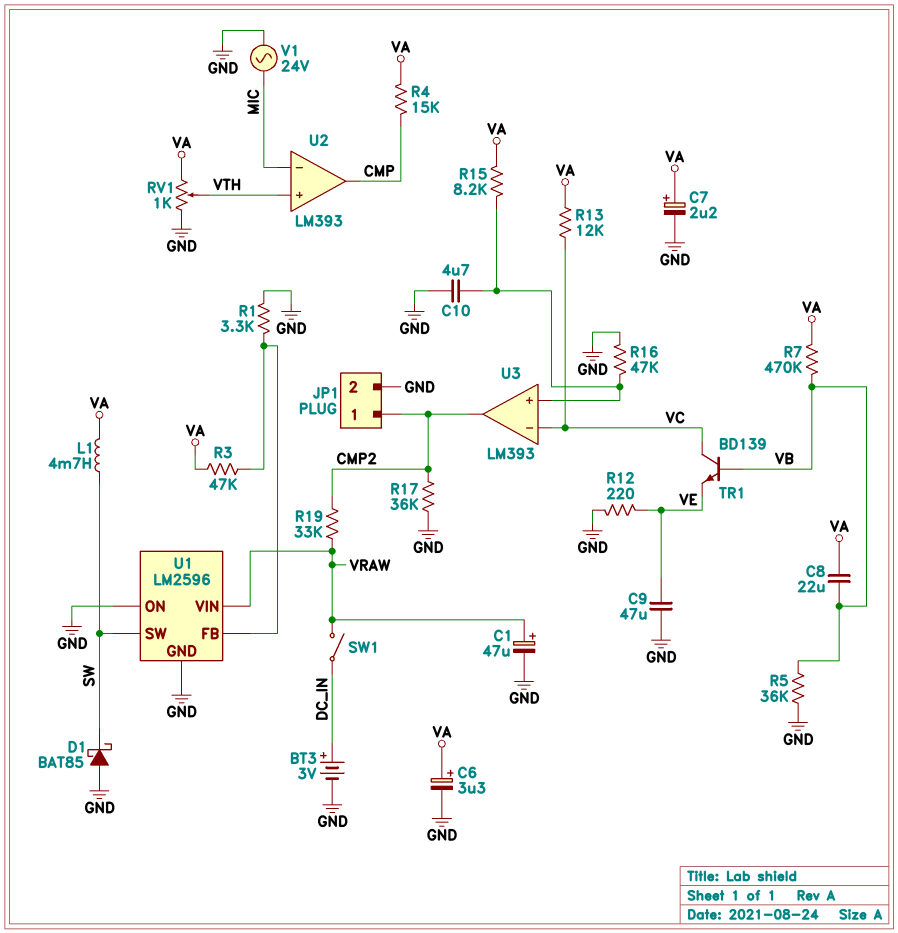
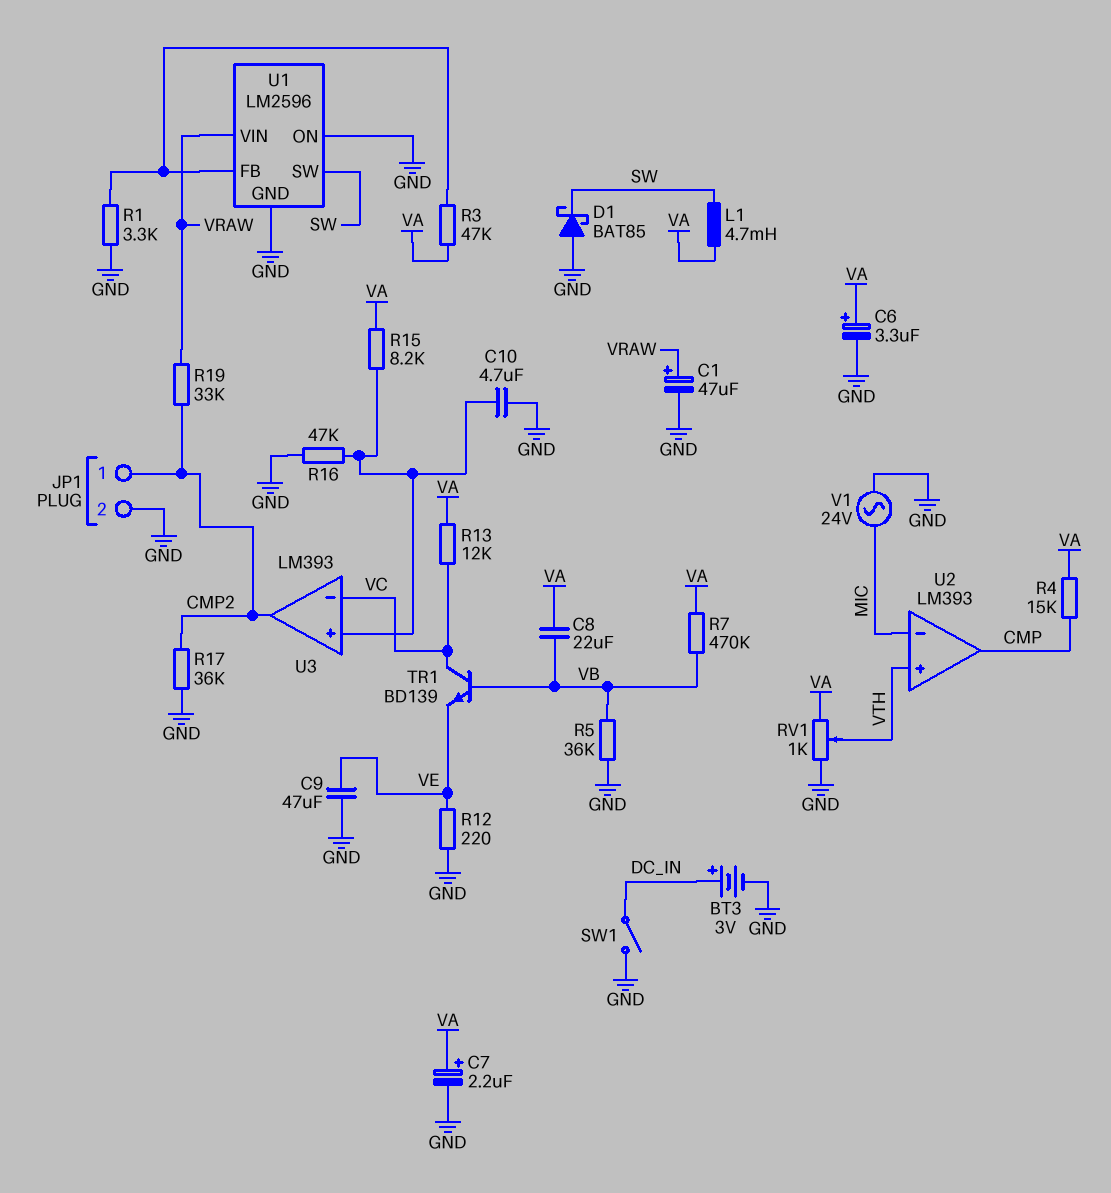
SW1: switch (DC_IN, VRAW) -> switch (DC_IN, GND)

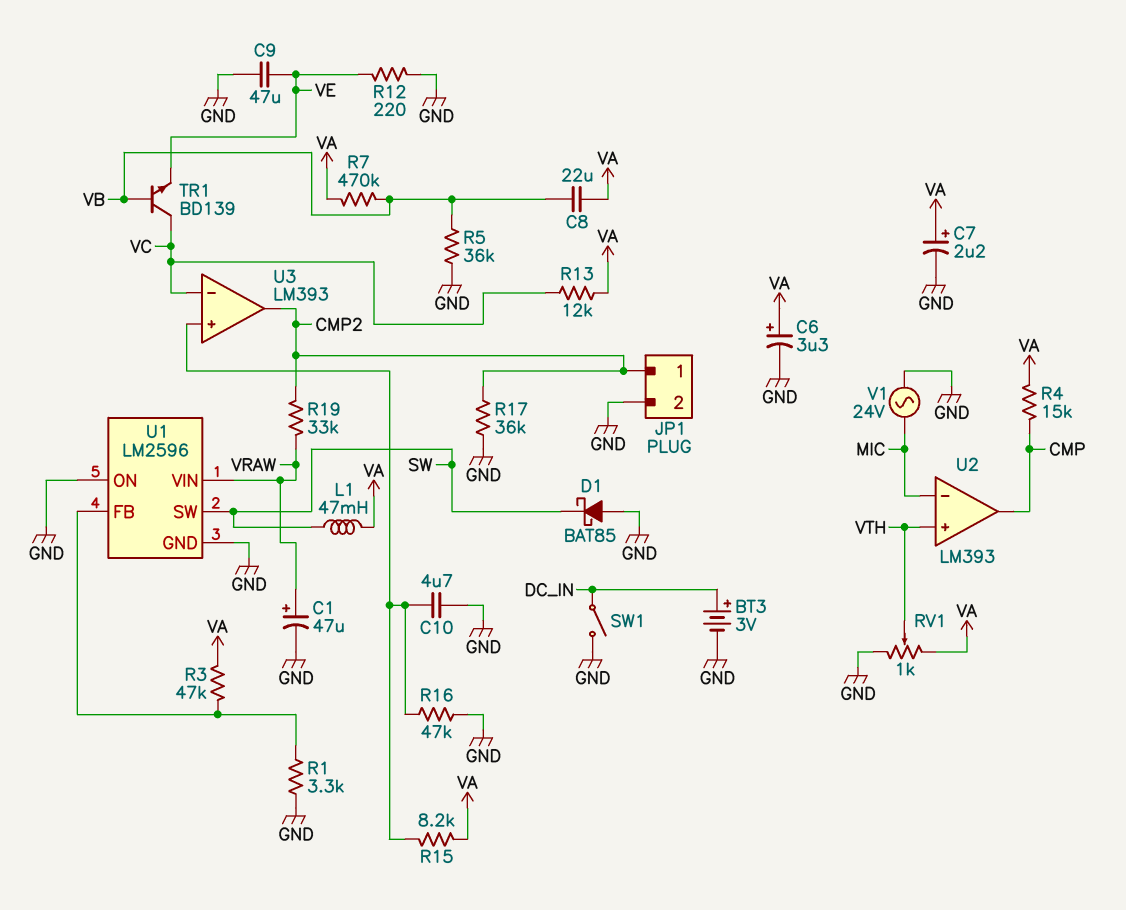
L1: 4.7mH (SW, VA) -> 47mH (SW, VA)

